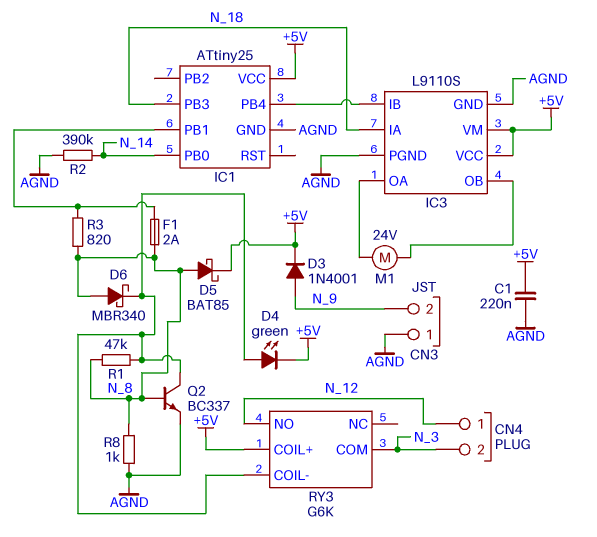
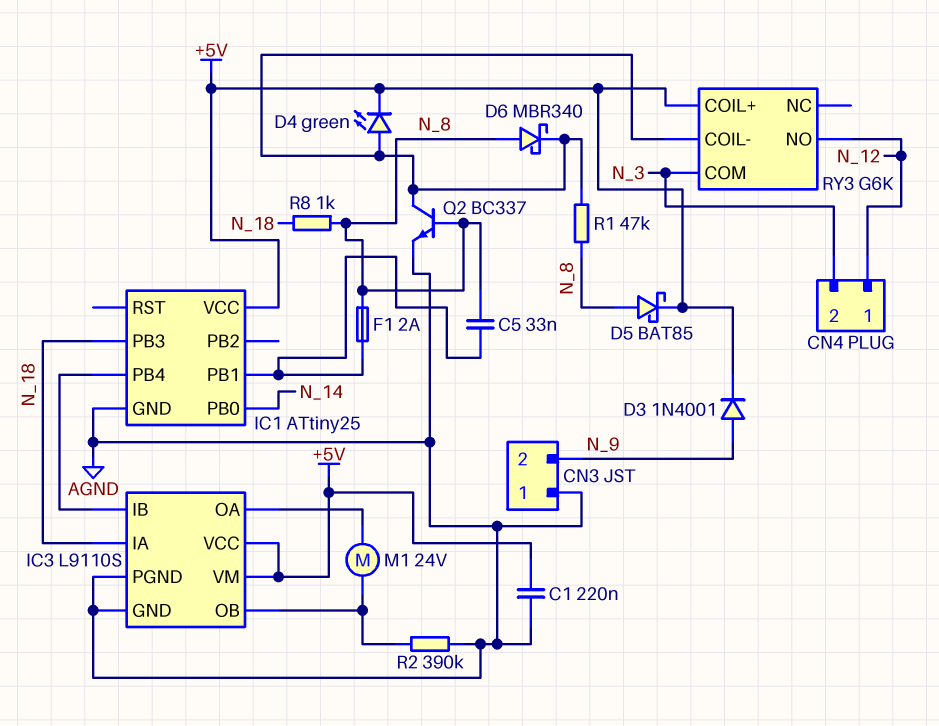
C5: none -> 33nF (IC1/PB1, N_8)
R2: 390k (AGND, N_14) -> 390k (AGND, IC3/OB)
R3: 820 (IC1/PB1, N_8) -> none
R8: 1k (AGND, N_8) -> 1k (N_8, N_18)

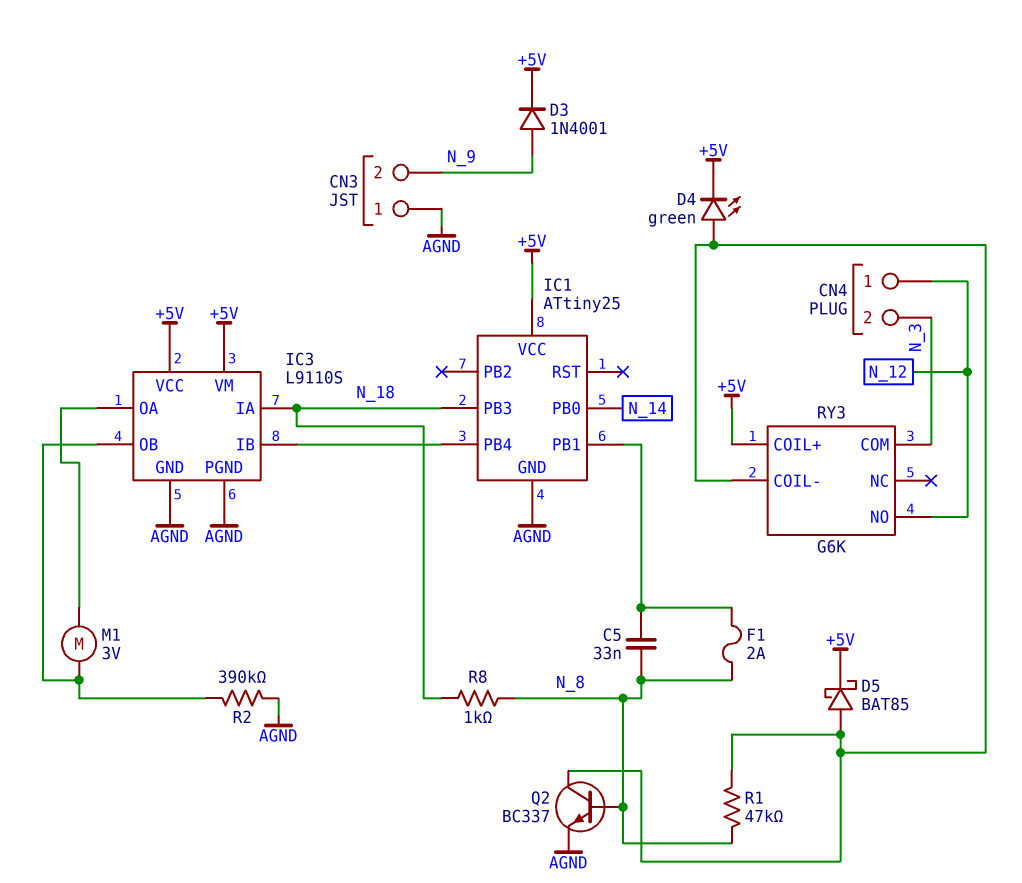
C1: 220nF (+5V, AGND) -> none
D5: schottky BAT85 (A N_8, K +5V) -> schottky BAT85 (A RY3/COIL-, K +5V)
D6: schottky MBR340 (A N_8, K RY3/COIL-) -> none
M1: motor 24V (IC3/OA, IC3/OB) -> motor 3V (IC3/OA, IC3/OB)

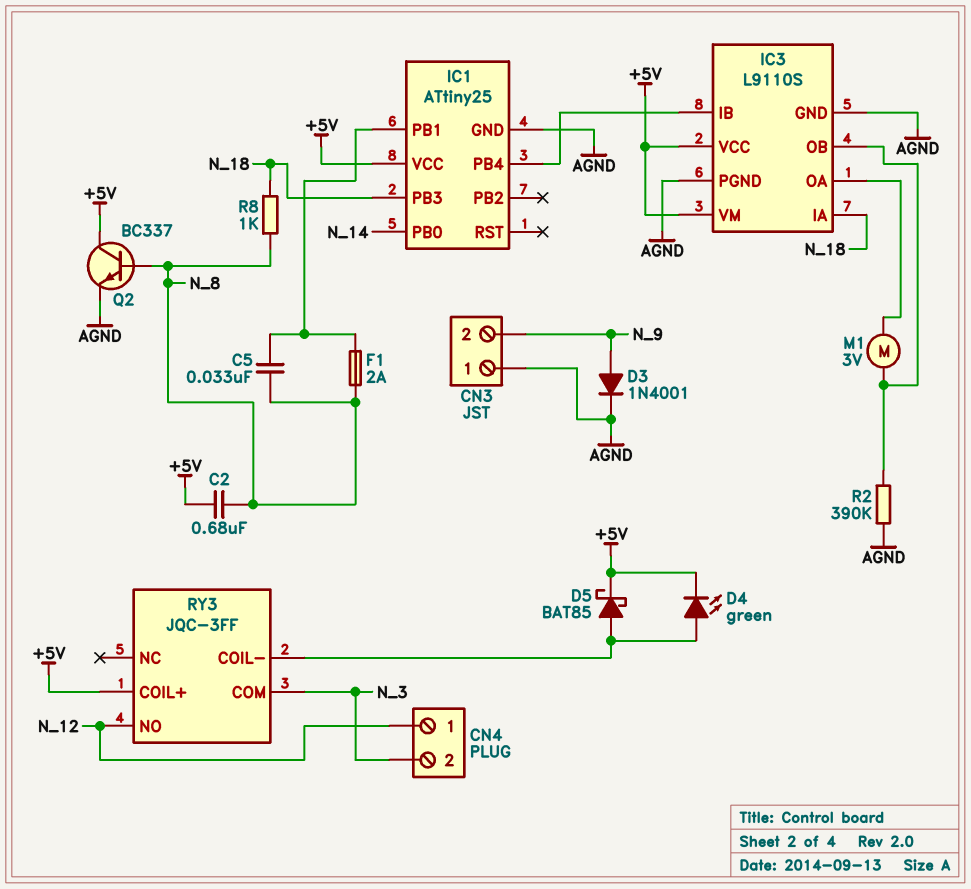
C2: none -> 680nF (+5V, N_8)
D3: diode 1N4001 (A N_9, K +5V) -> diode 1N4001 (A N_9, K AGND)
Q2: NPN BC337 (B N_8, C RY3/COIL-, E AGND) -> NPN BC337 (B N_8, C +5V, E AGND)
R1: 47k (N_8, RY3/COIL-) -> none
RY3: G6K -> JQC-3FF

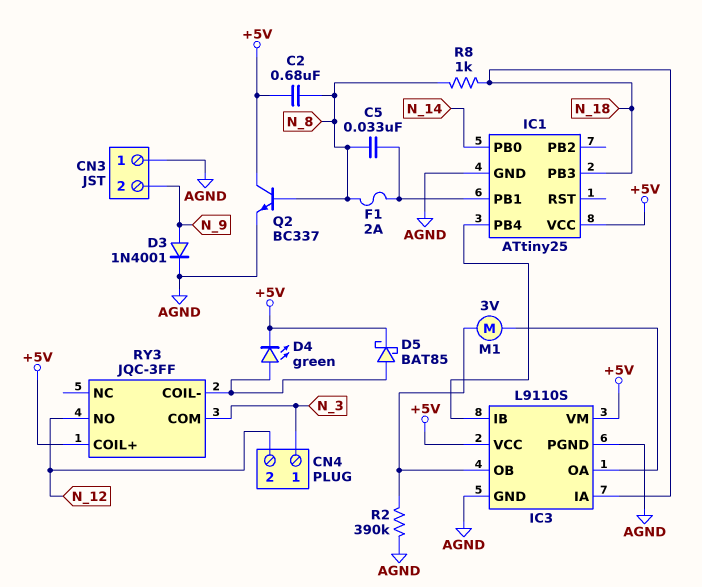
CN4 pin 1: N_12 -> N_3
CN4 pin 2: N_3 -> N_12

